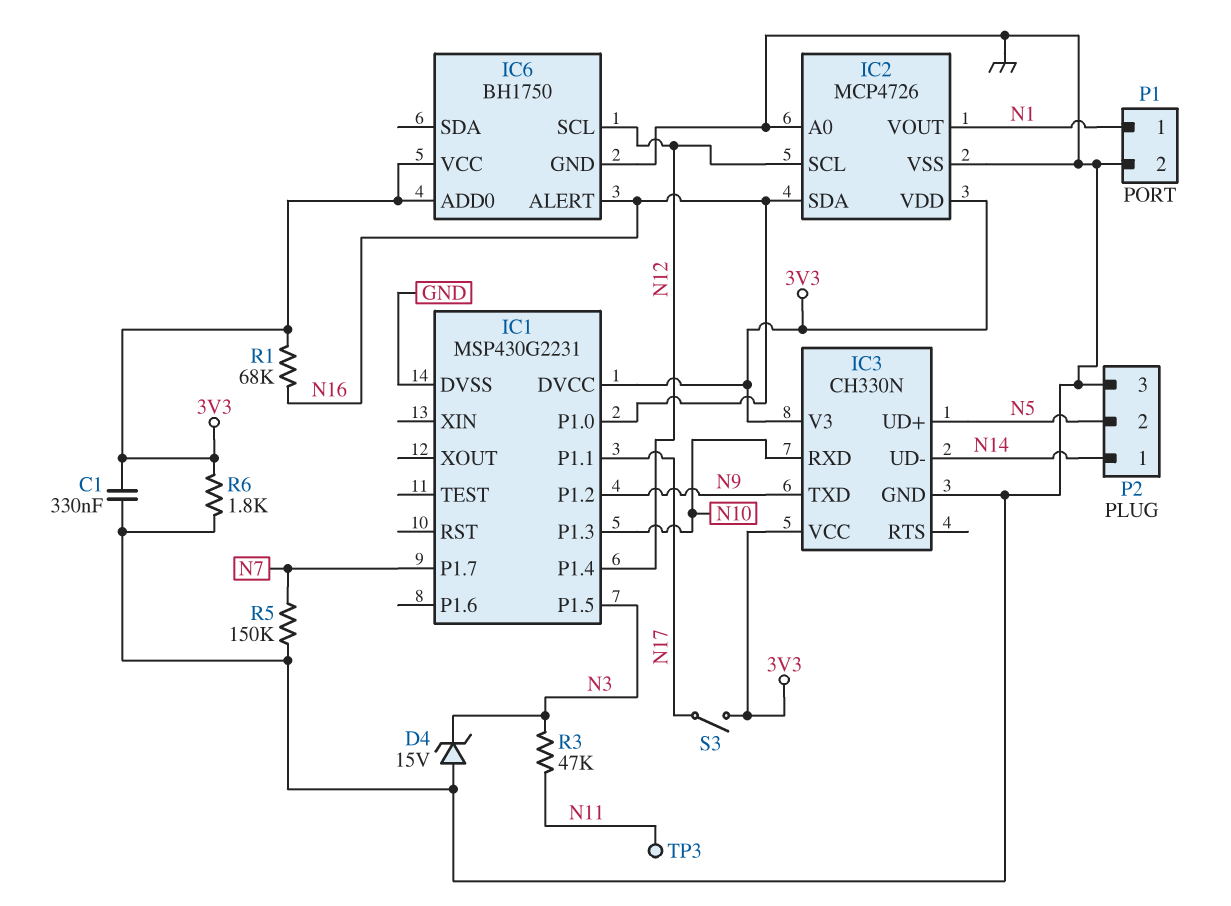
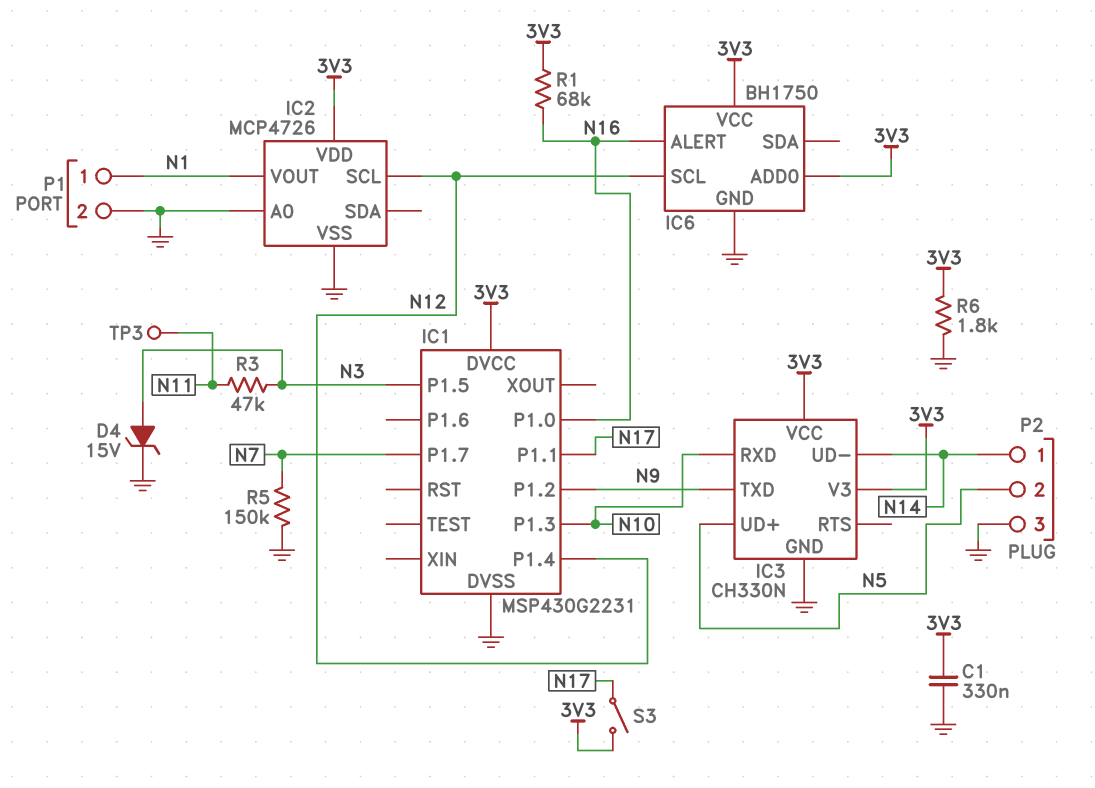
D4: zener 15V (A GND, K N3) -> zener 15V (A N3, K GND)
IC2 pin SDA: N16 -> none

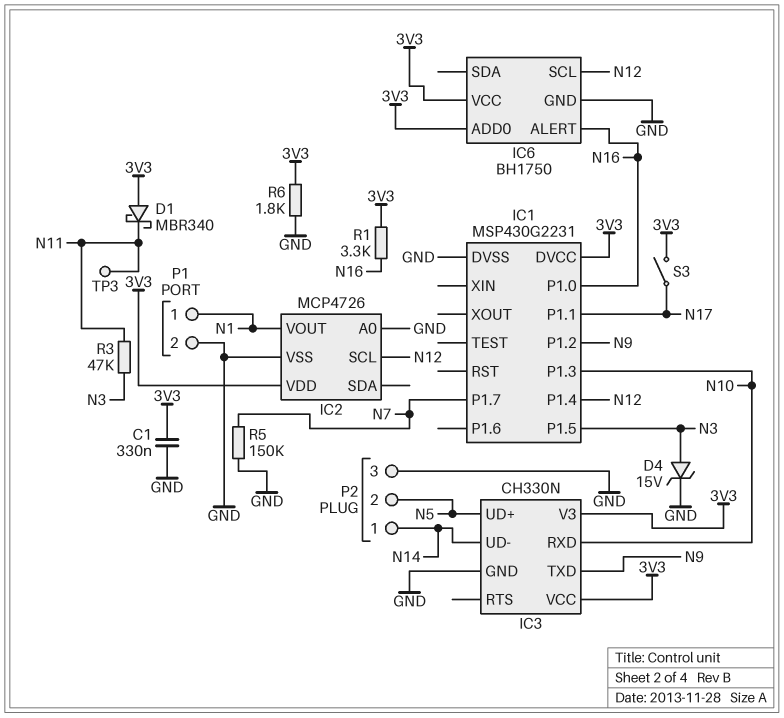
D1: none -> schottky MBR340 (A 3V3, K N11)
R1: 68k (3V3, N16) -> 3.3k (3V3, N16)

